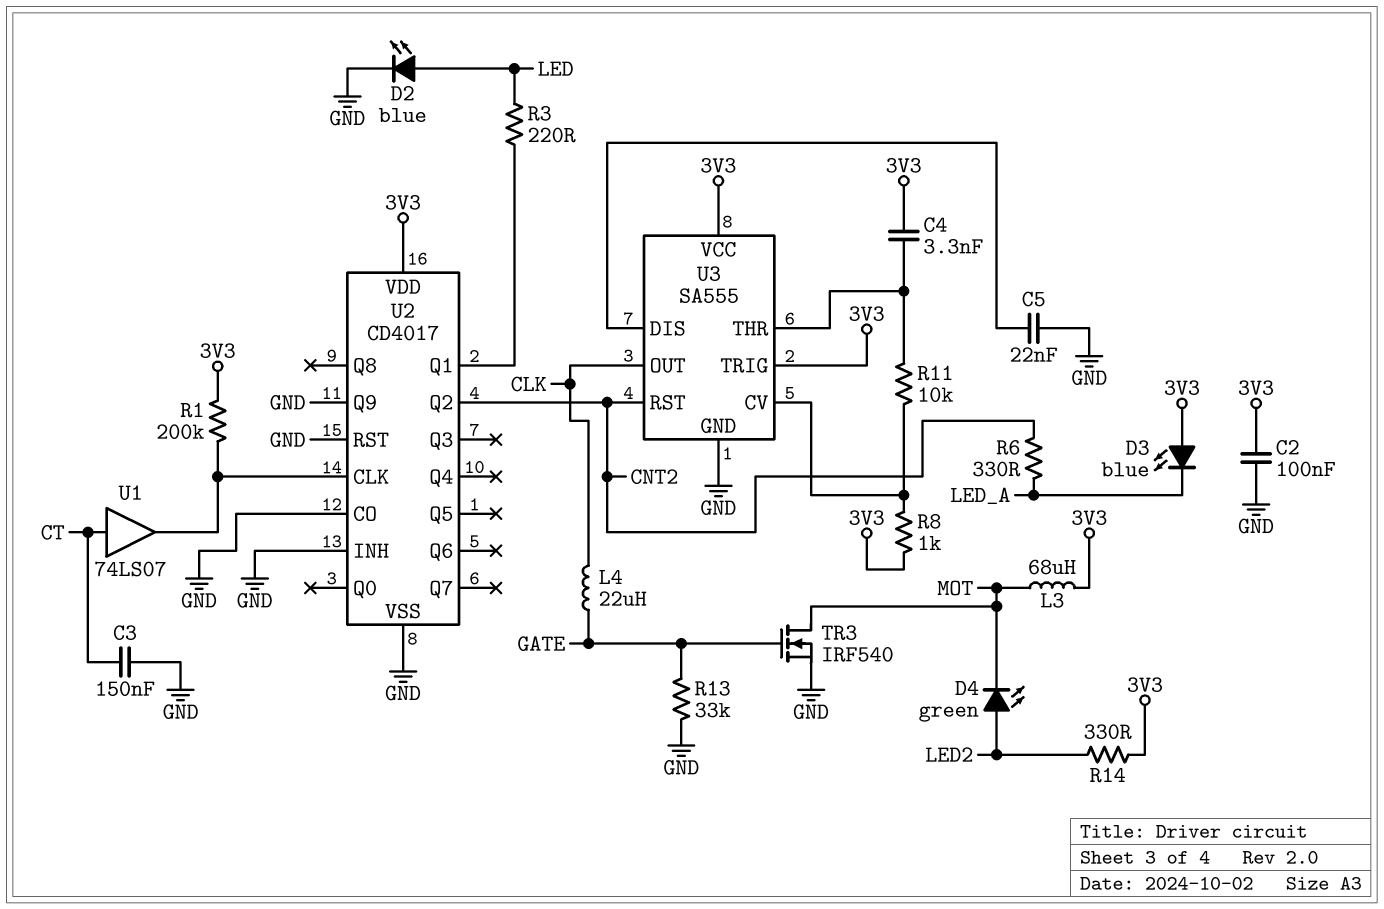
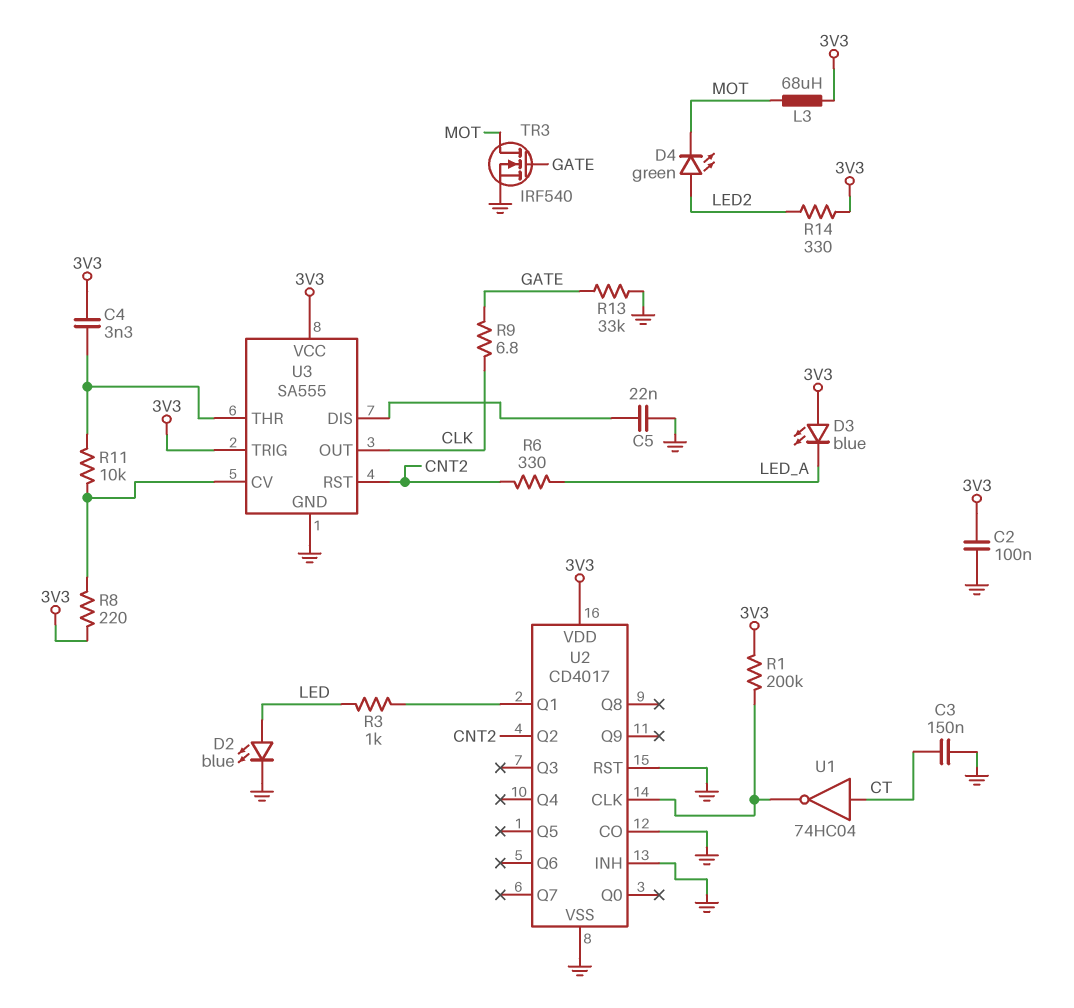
L4: 22uH (CLK, GATE) -> none
R3: 220 (LED, U2/Q1) -> 1k (LED, U2/Q1)
R8: 1k (3V3, U3/CV) -> 220 (3V3, U3/CV)
R9: none -> 6.8 (CLK, GATE)
U1: buffer 74LS07 (in CT, out U2/CLK) -> NOT 74HC04 (in CT, out U2/CLK)
U2 pin Q9: GND -> none

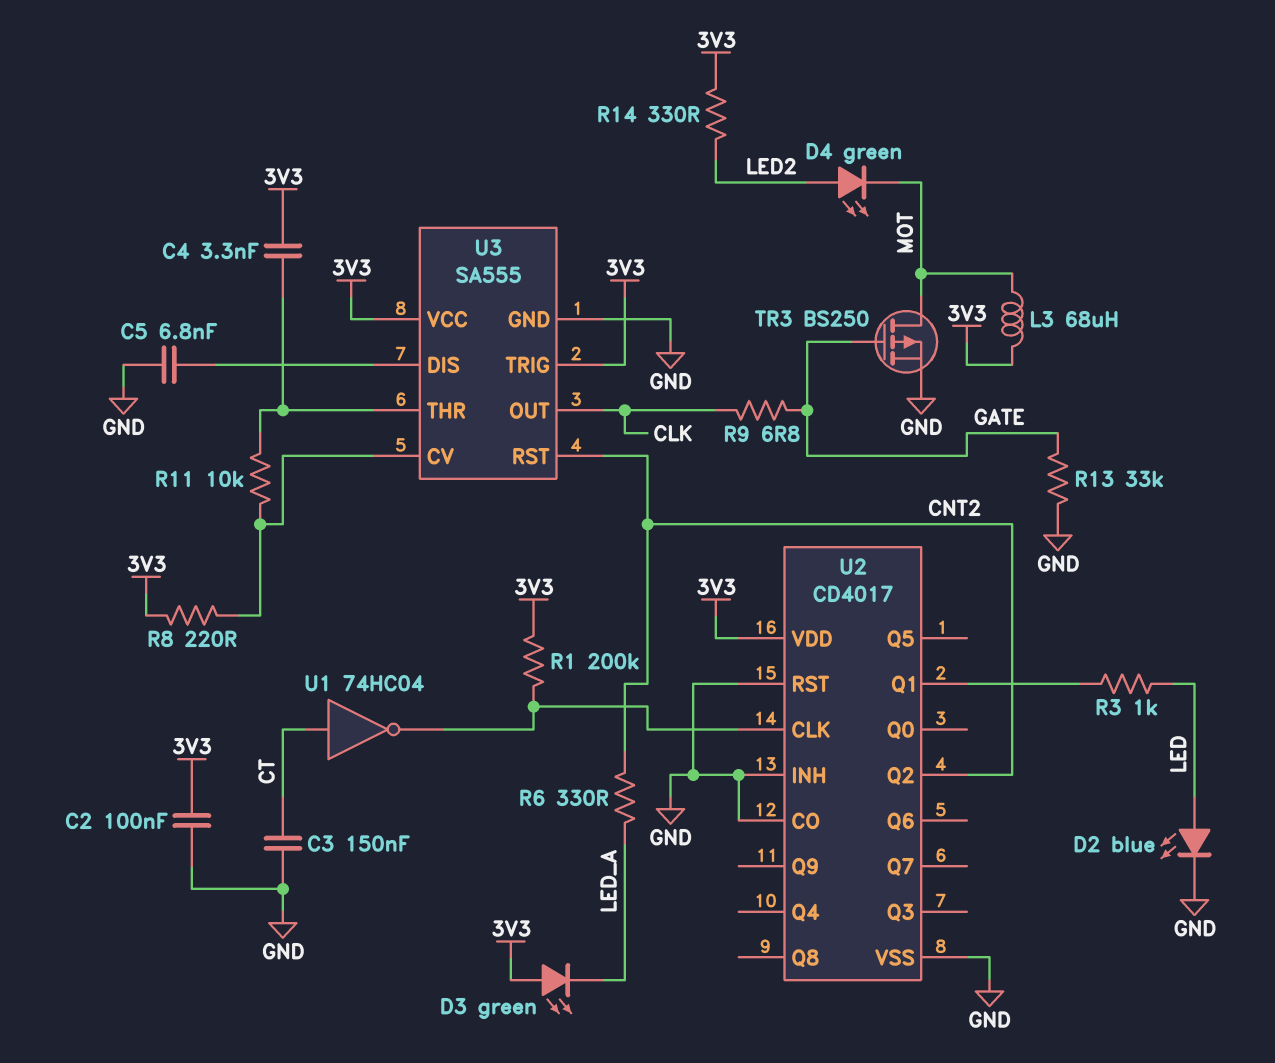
C5: 22nF (GND, U3/DIS) -> 6.8nF (GND, U3/DIS)
D3: LED blue (A 3V3, K LED_A) -> LED green (A 3V3, K LED_A)
TR3: NMOS IRF540 (G GATE, D MOT, S GND) -> PMOS BS250 (G GATE, D MOT, S GND)

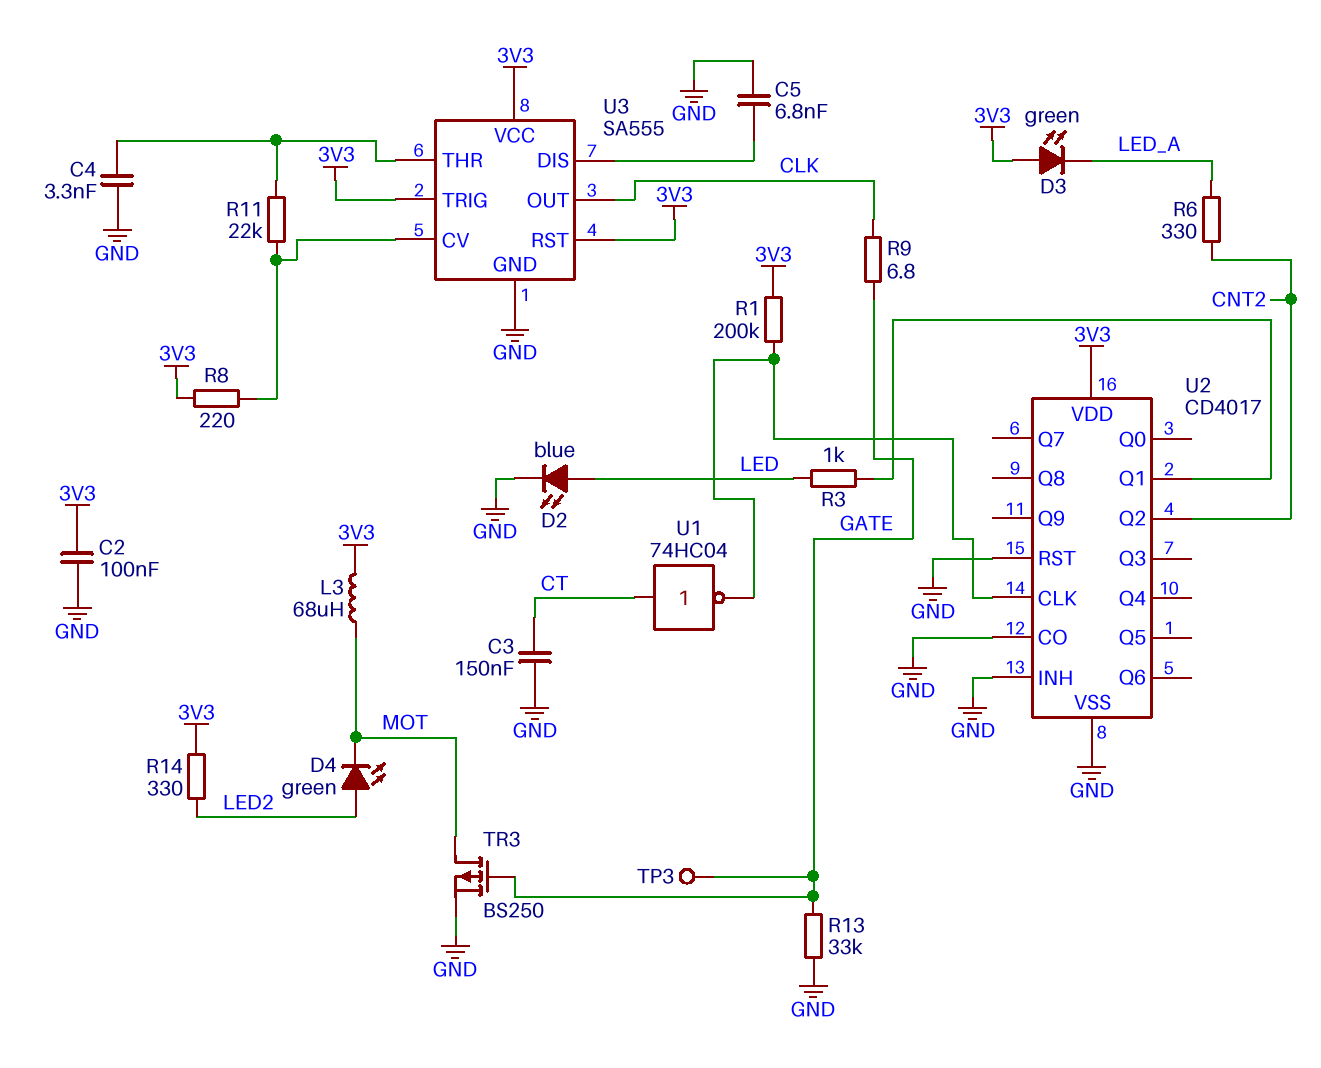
C4: 3.3nF (3V3, U3/THR) -> 3.3nF (GND, U3/THR)
R11: 10k (U3/CV, U3/THR) -> 22k (U3/CV, U3/THR)
TP3: none -> test point (GATE)
U3 pin RST: CNT2 -> 3V3

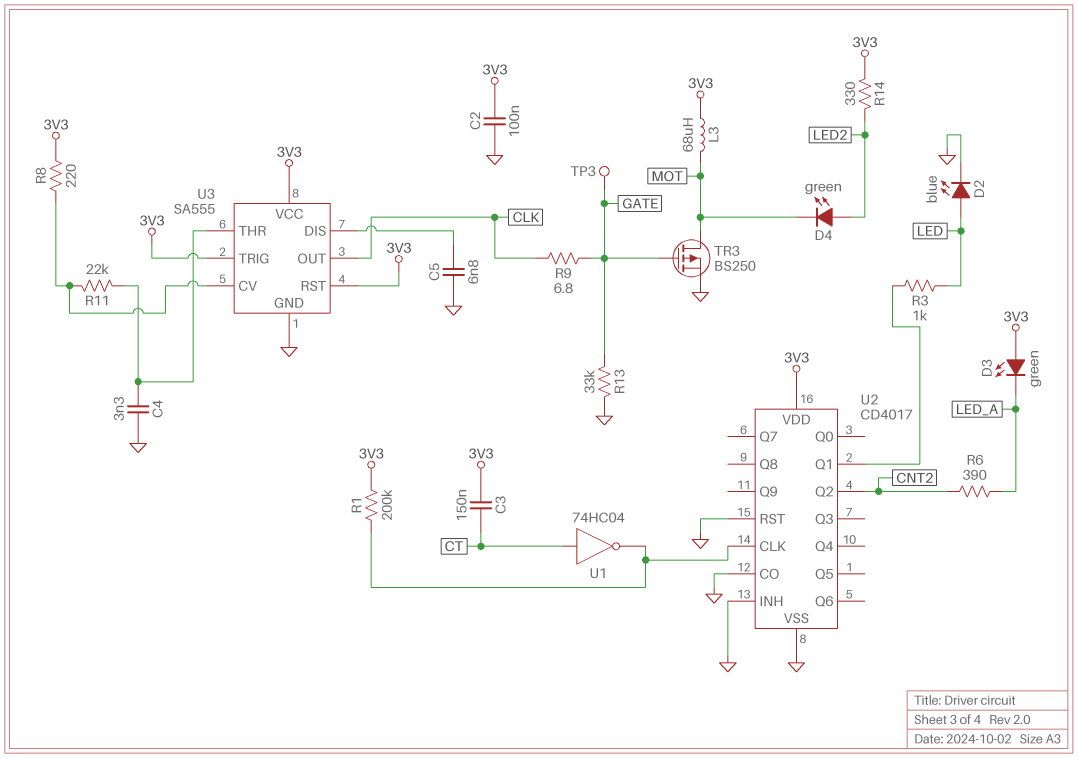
C3: 150nF (CT, GND) -> 150nF (3V3, CT)
R6: 330 (CNT2, LED_A) -> 390 (CNT2, LED_A)

